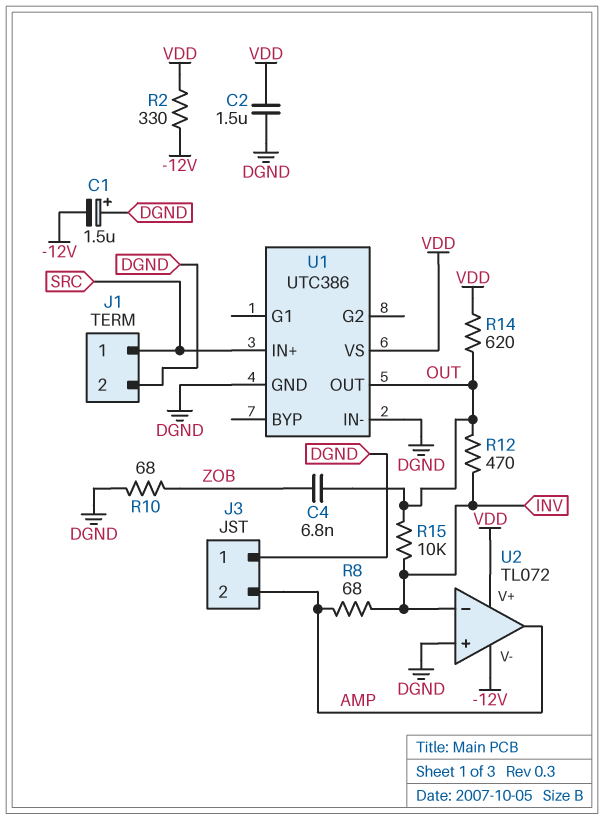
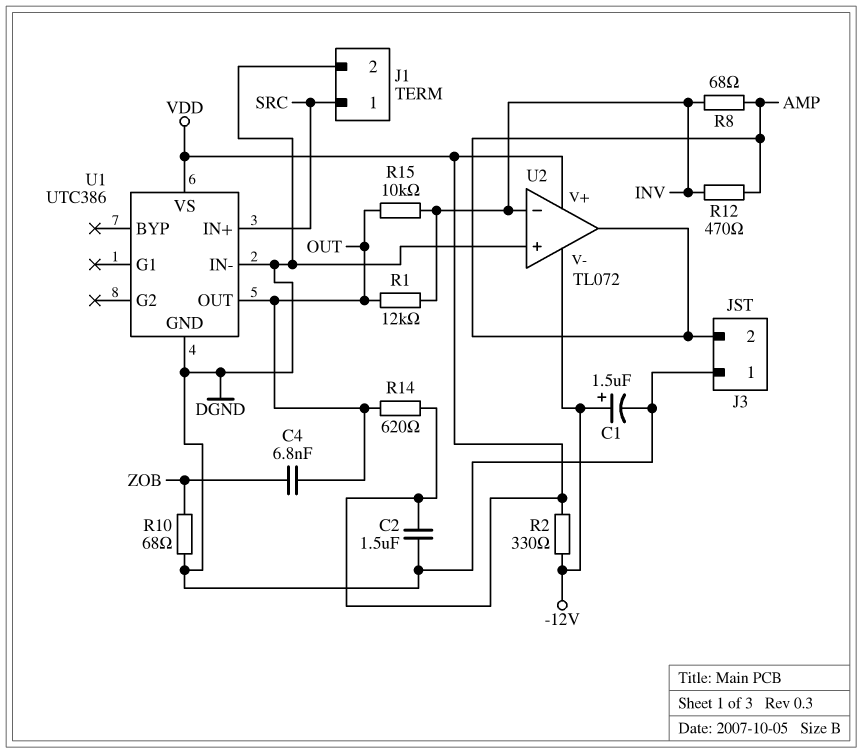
C1: 1.5uF (plus DGND, minus -12V) -> 1.5uF (plus -12V, minus DGND)
R1: none -> 12k (INV, OUT)
R12: 470 (INV, OUT) -> 470 (AMP, INV)

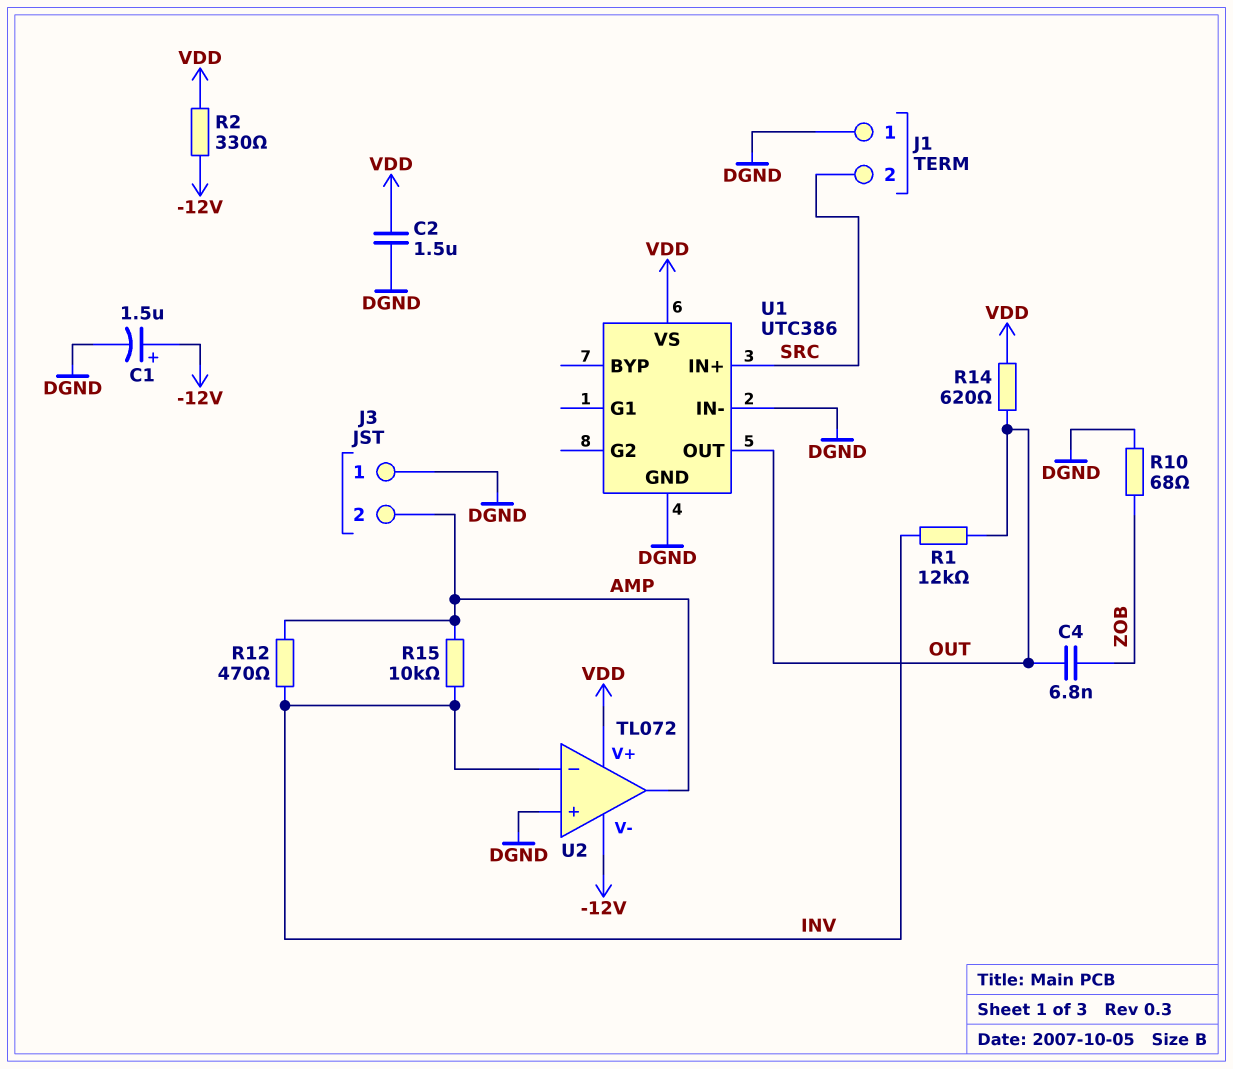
J1 pin 1: SRC -> DGND
J1 pin 2: DGND -> SRC
R8: 68 (AMP, INV) -> none
R15: 10k (INV, OUT) -> 10k (AMP, INV)

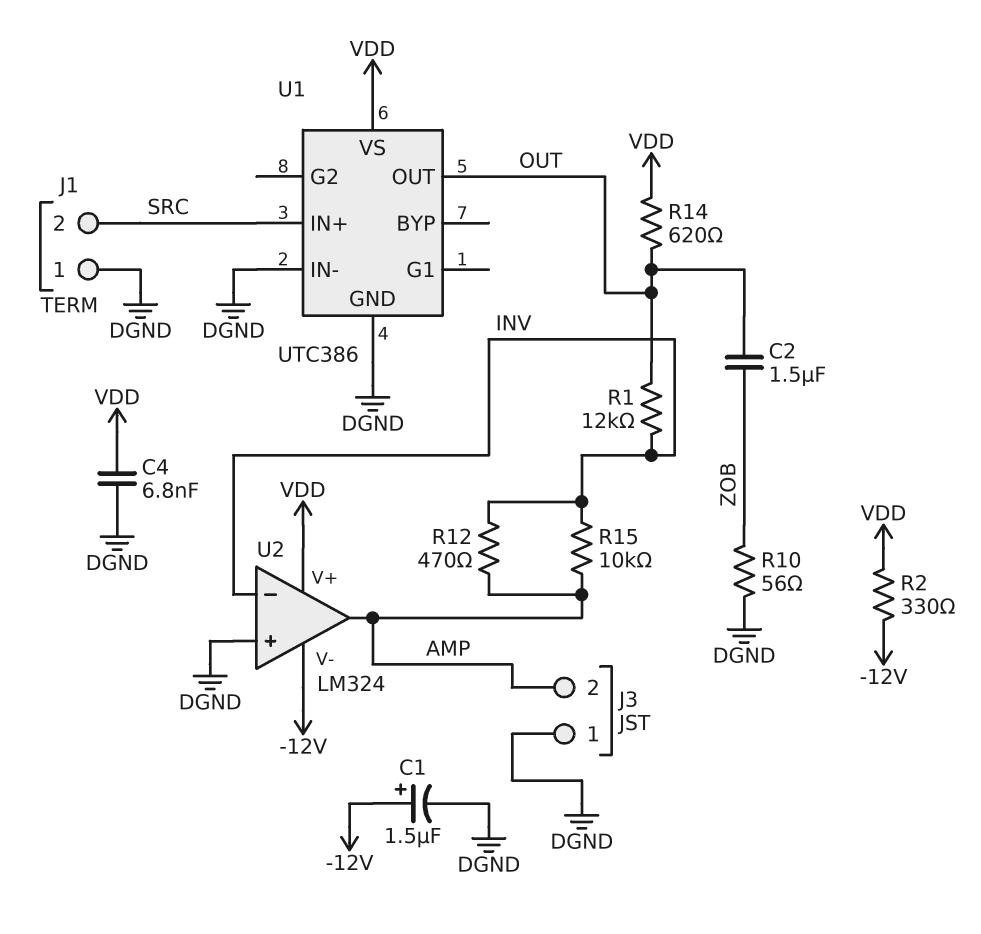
C2: 1.5uF (DGND, VDD) -> 1.5uF (OUT, ZOB)
C4: 6.8nF (OUT, ZOB) -> 6.8nF (DGND, VDD)
R10: 68 (DGND, ZOB) -> 56 (DGND, ZOB)
U2: TL072 -> LM324

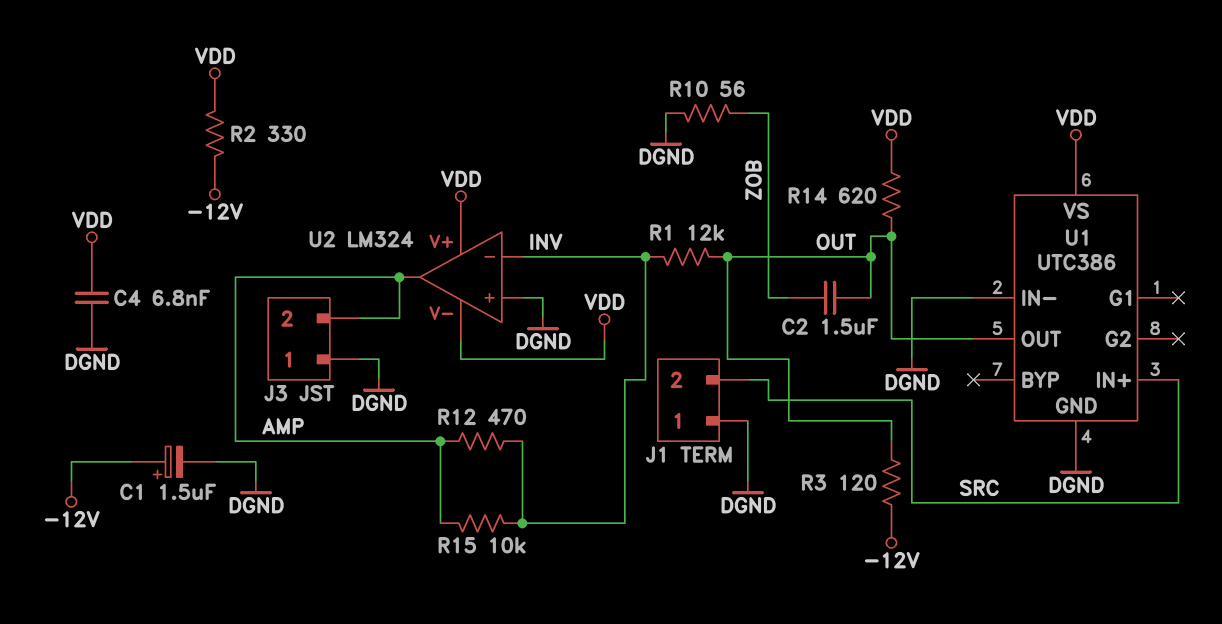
R3: none -> 120 (-12V, OUT)
U2 pin V-: -12V -> VDD

